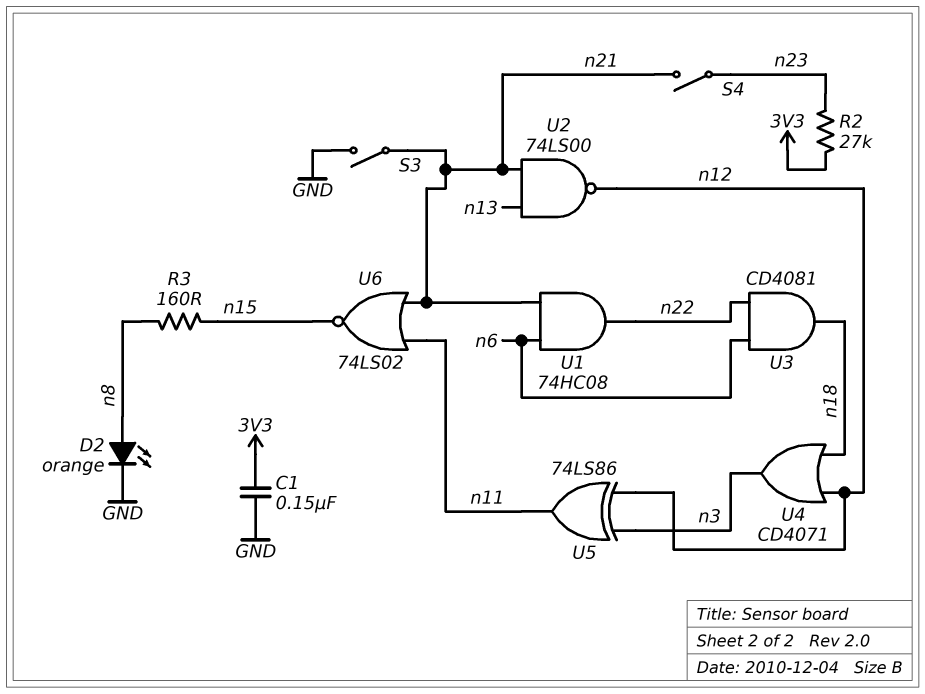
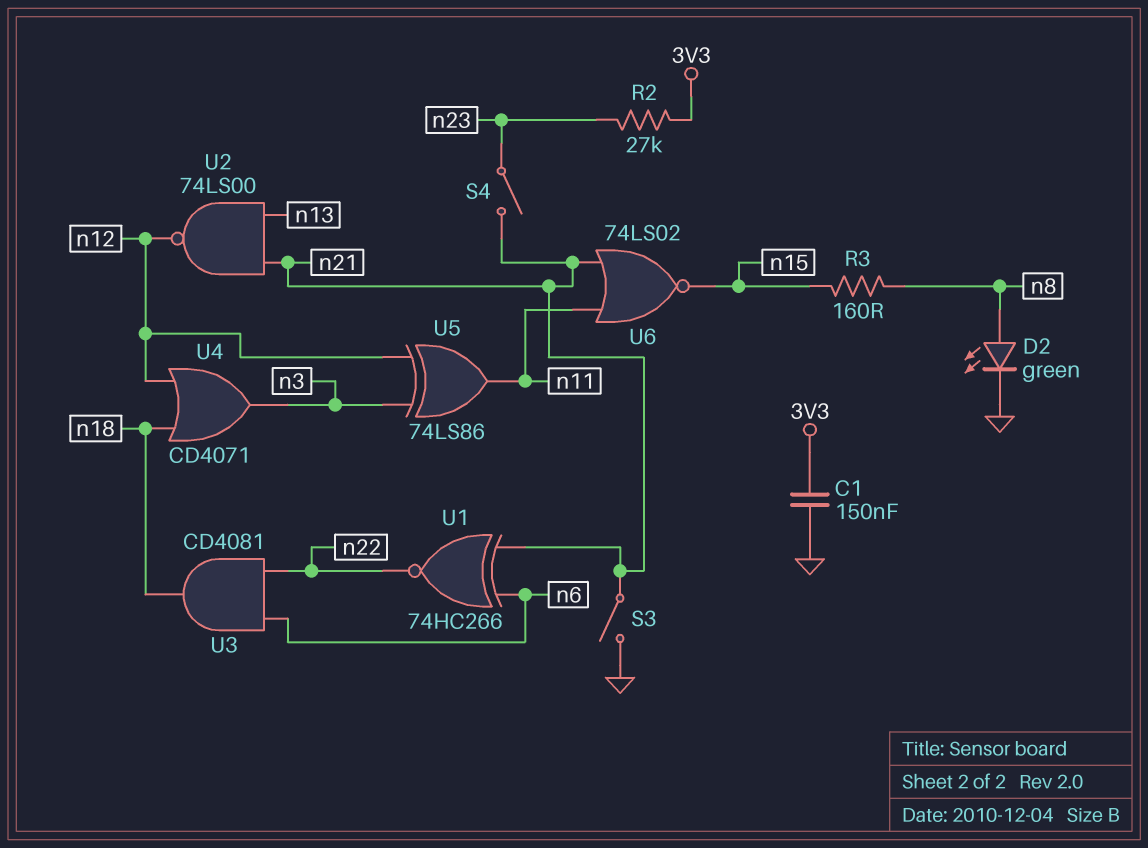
D2: LED orange (A n8, K GND) -> LED green (A n8, K GND)
U1: AND 74HC08 (in n6, in n21, out n22) -> XNOR 74HC266 (in n6, in n21, out n22)

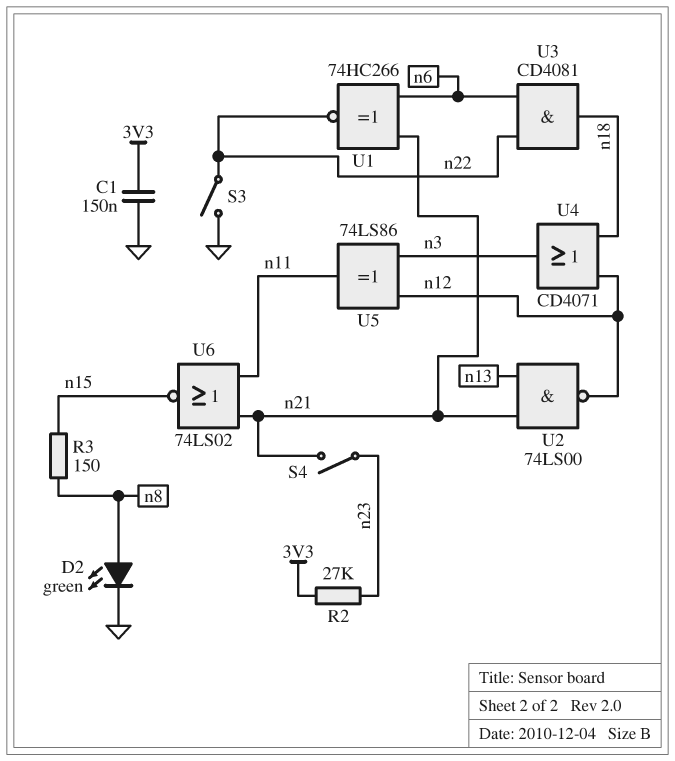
R3: 160 (n8, n15) -> 150 (n8, n15)
S3: switch (GND, n21) -> switch (GND, n22)

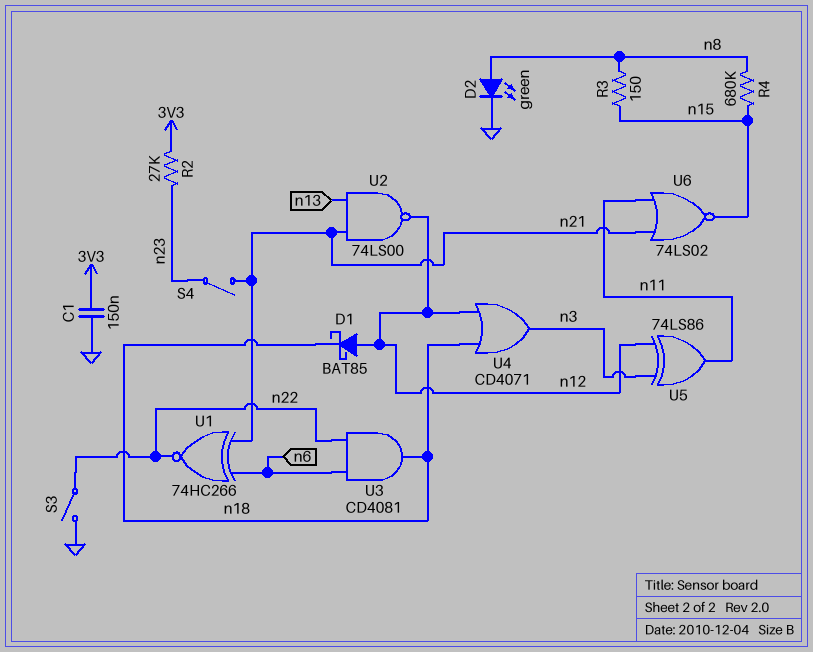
D1: none -> schottky BAT85 (A n12, K n18)
R4: none -> 680k (n8, n15)

